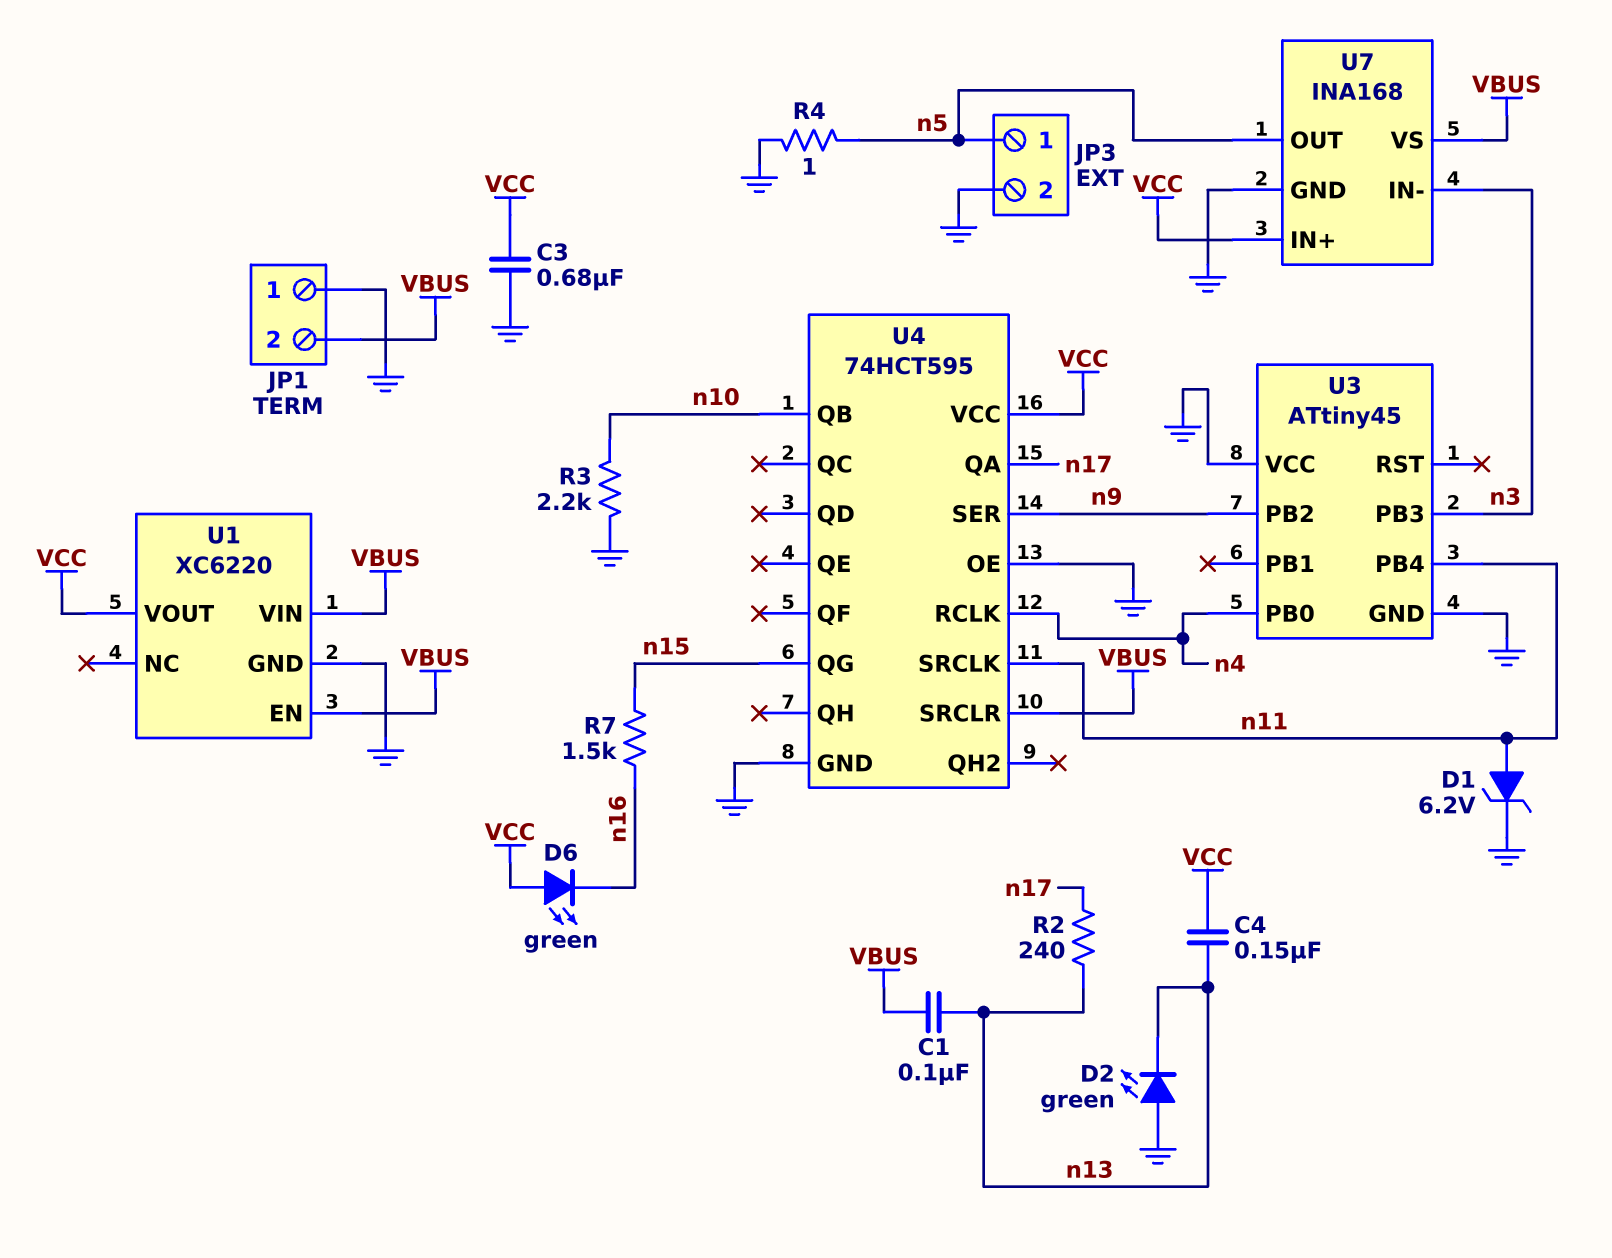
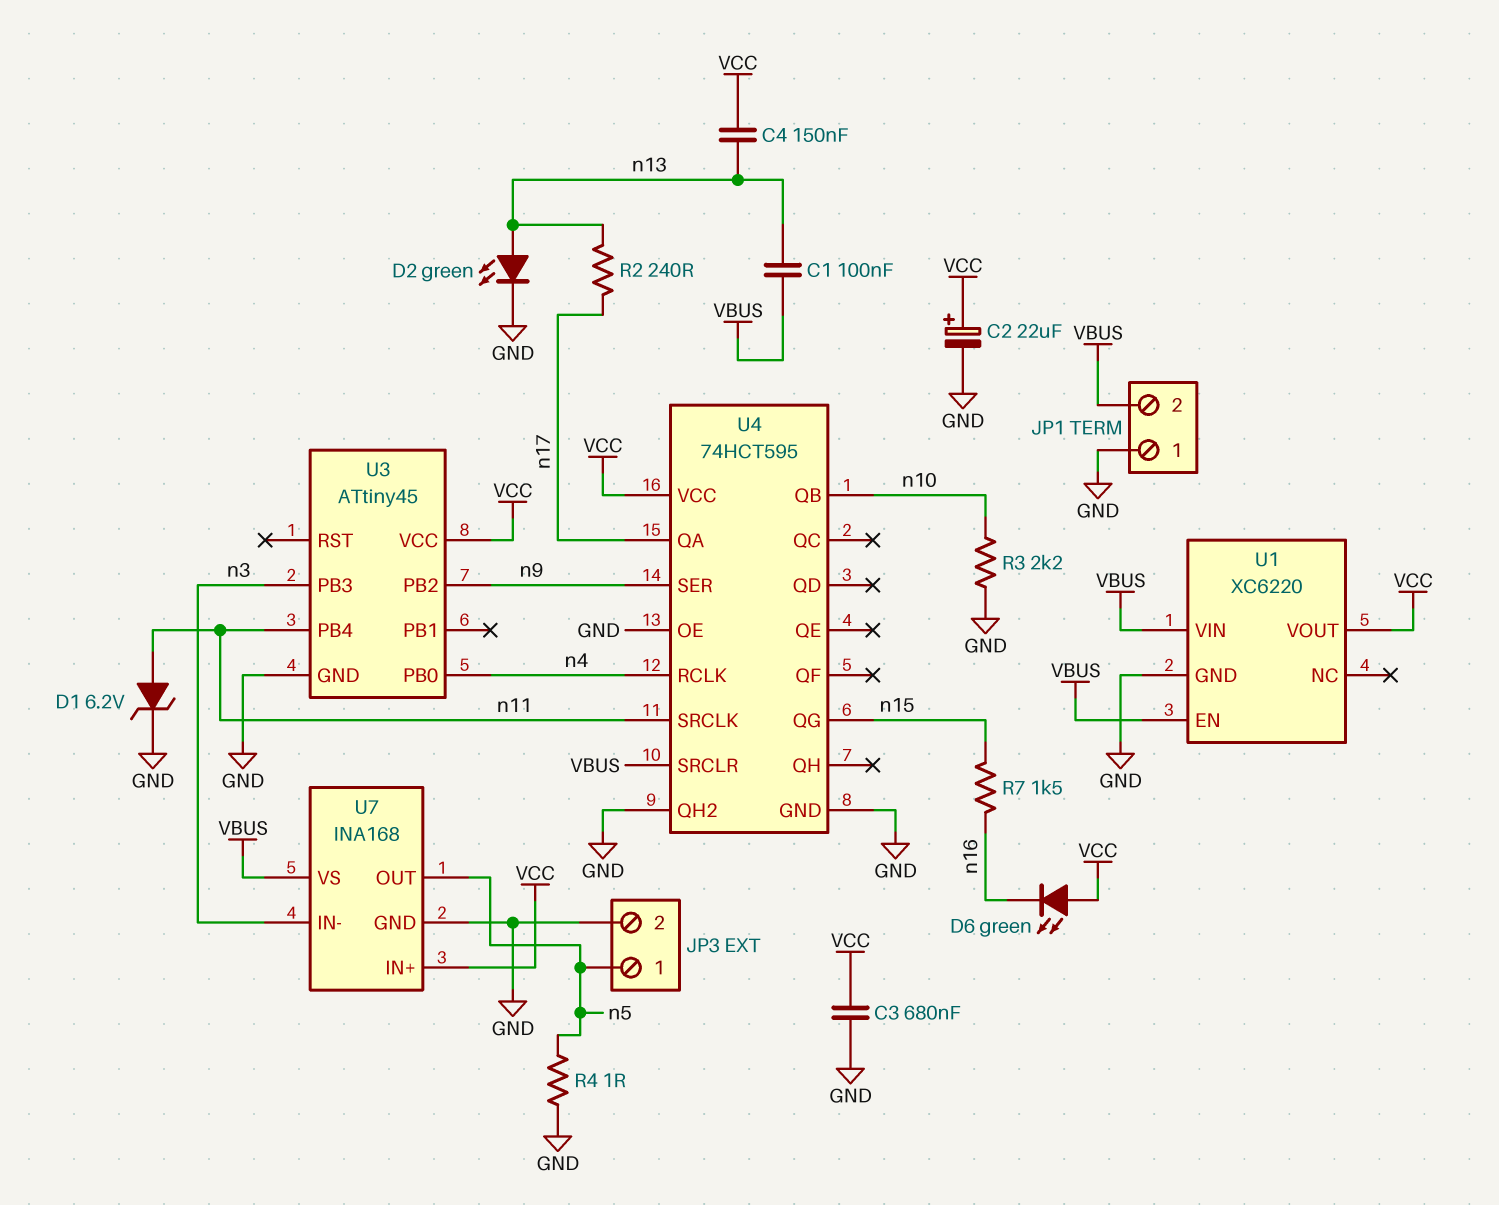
C2: none -> 22uF (plus VCC, minus GND)
D2: LED green (A GND, K n13) -> LED green (A n13, K GND)
U3 pin VCC: GND -> VCC
U4 pin QH2: none -> GND

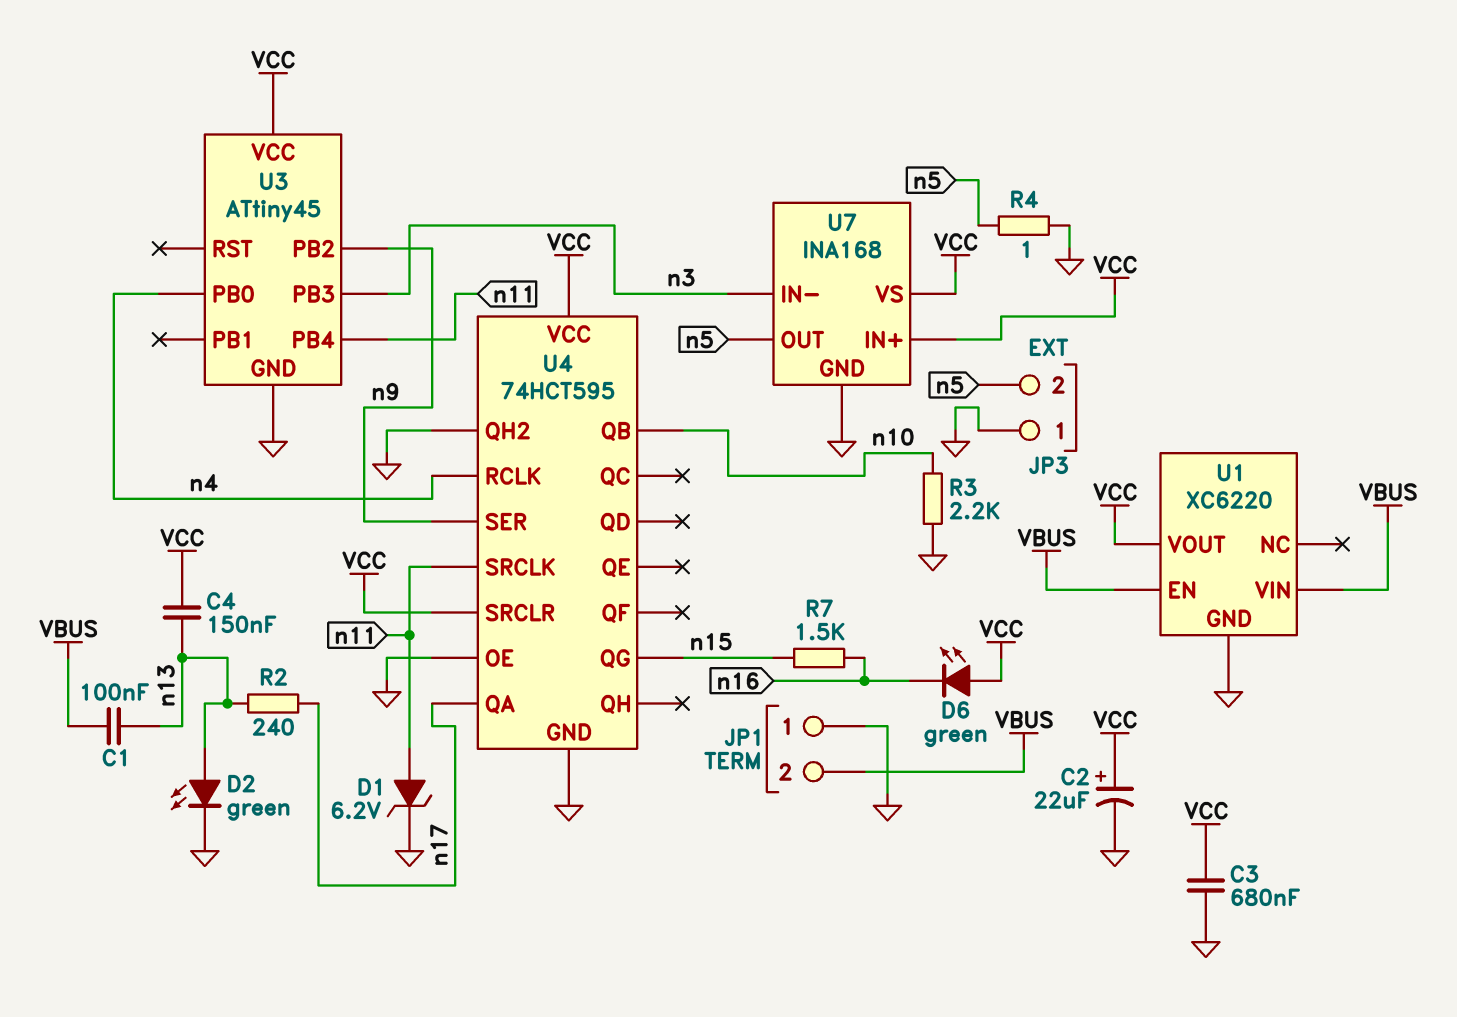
JP3 pin 1: n5 -> GND
JP3 pin 2: GND -> n5
U4 pin SRCLR: VBUS -> VCC
U7 pin VS: VBUS -> VCC

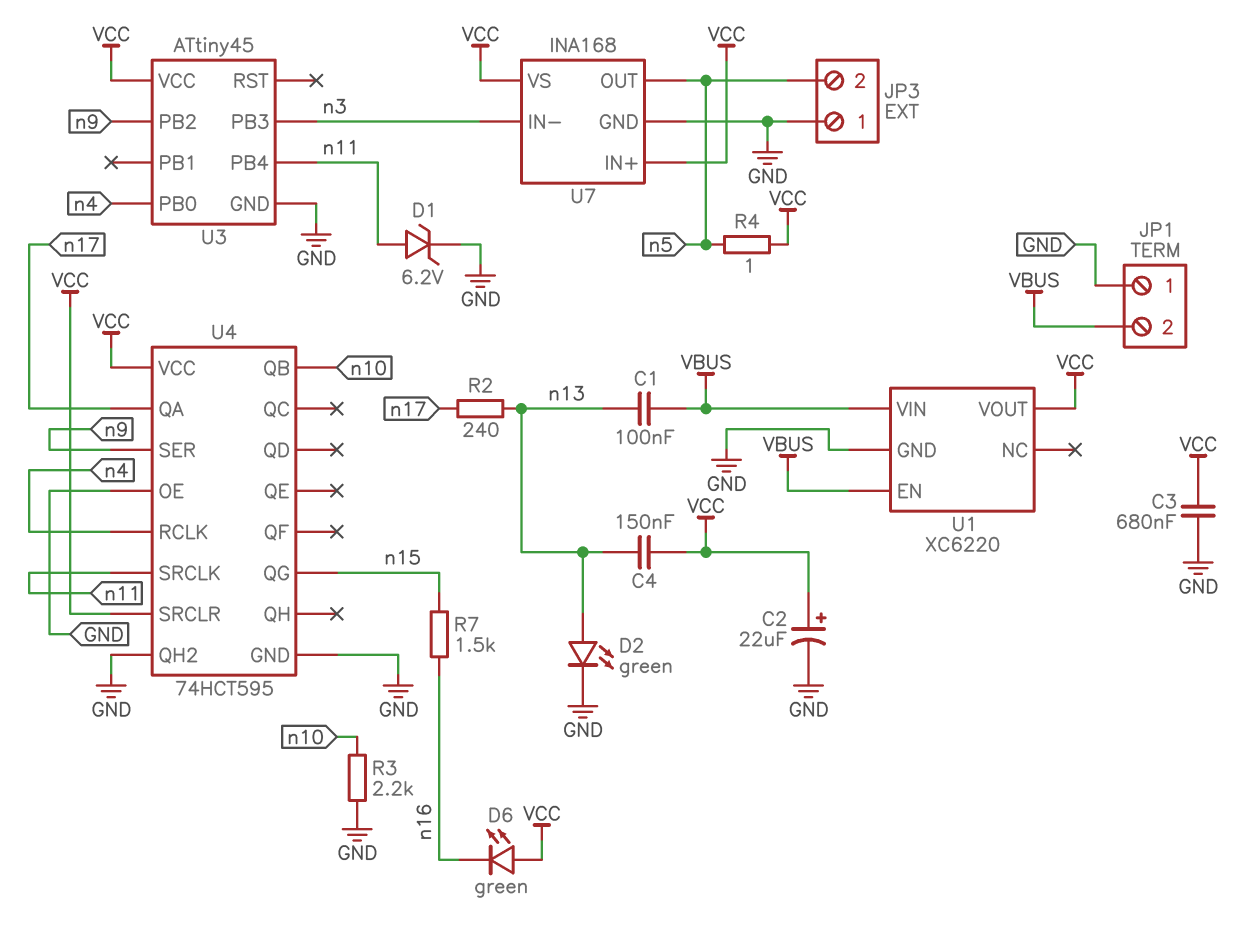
R4: 1 (GND, n5) -> 1 (VCC, n5)

